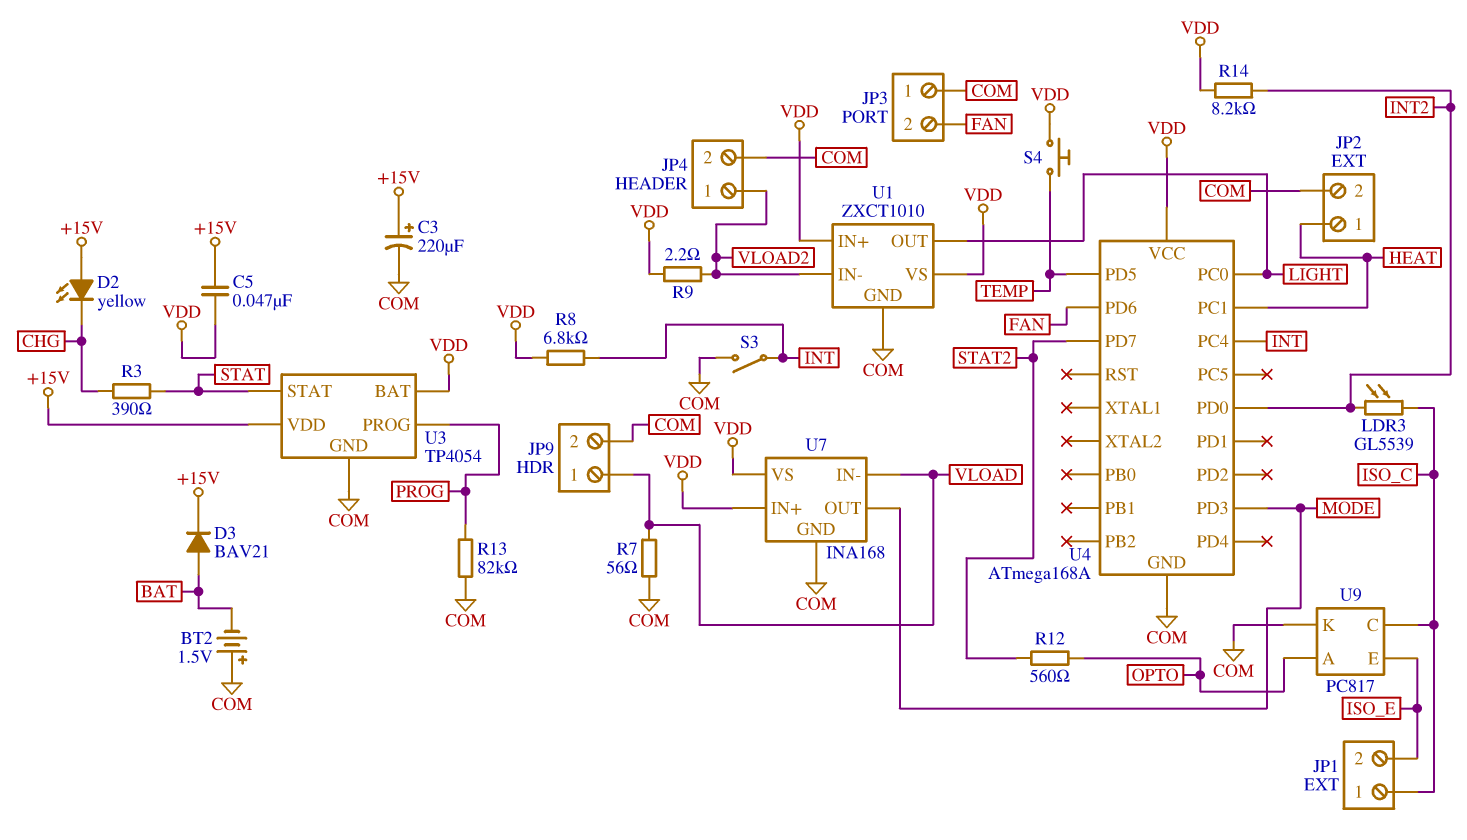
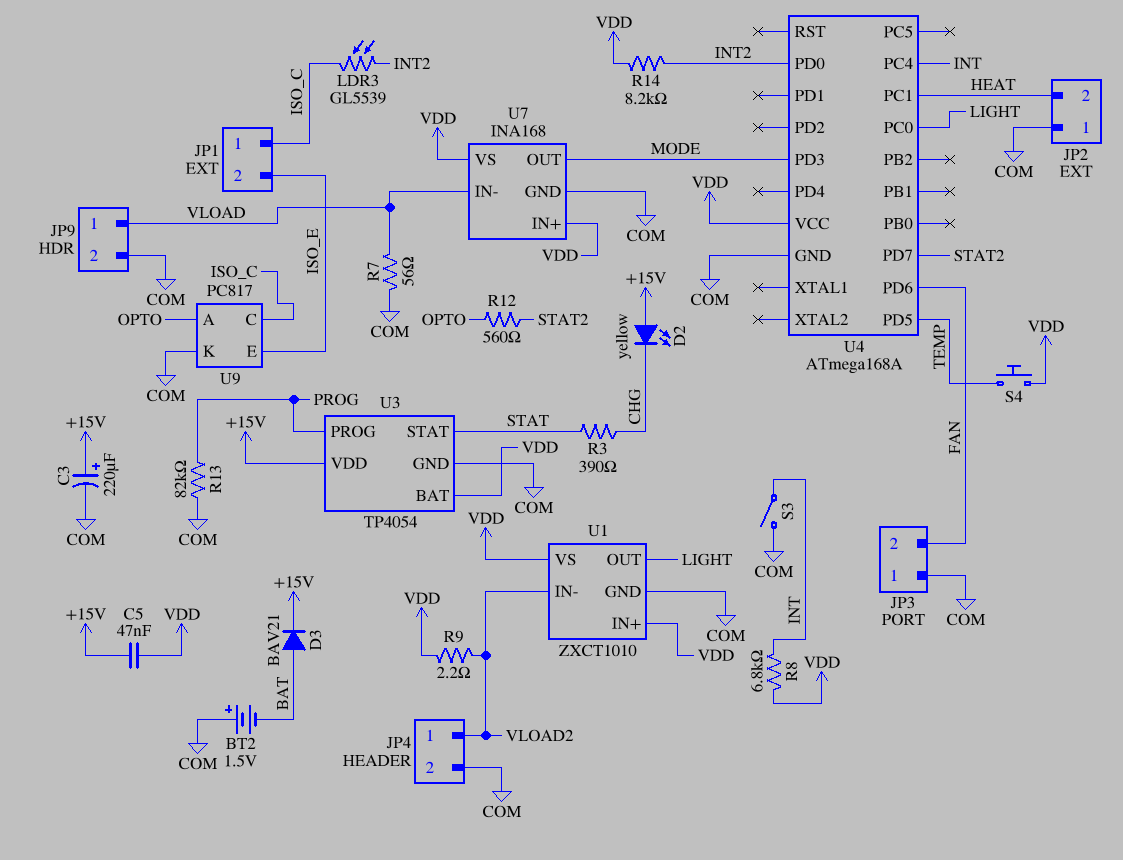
JP2 pin 1: HEAT -> COM
JP2 pin 2: COM -> HEAT

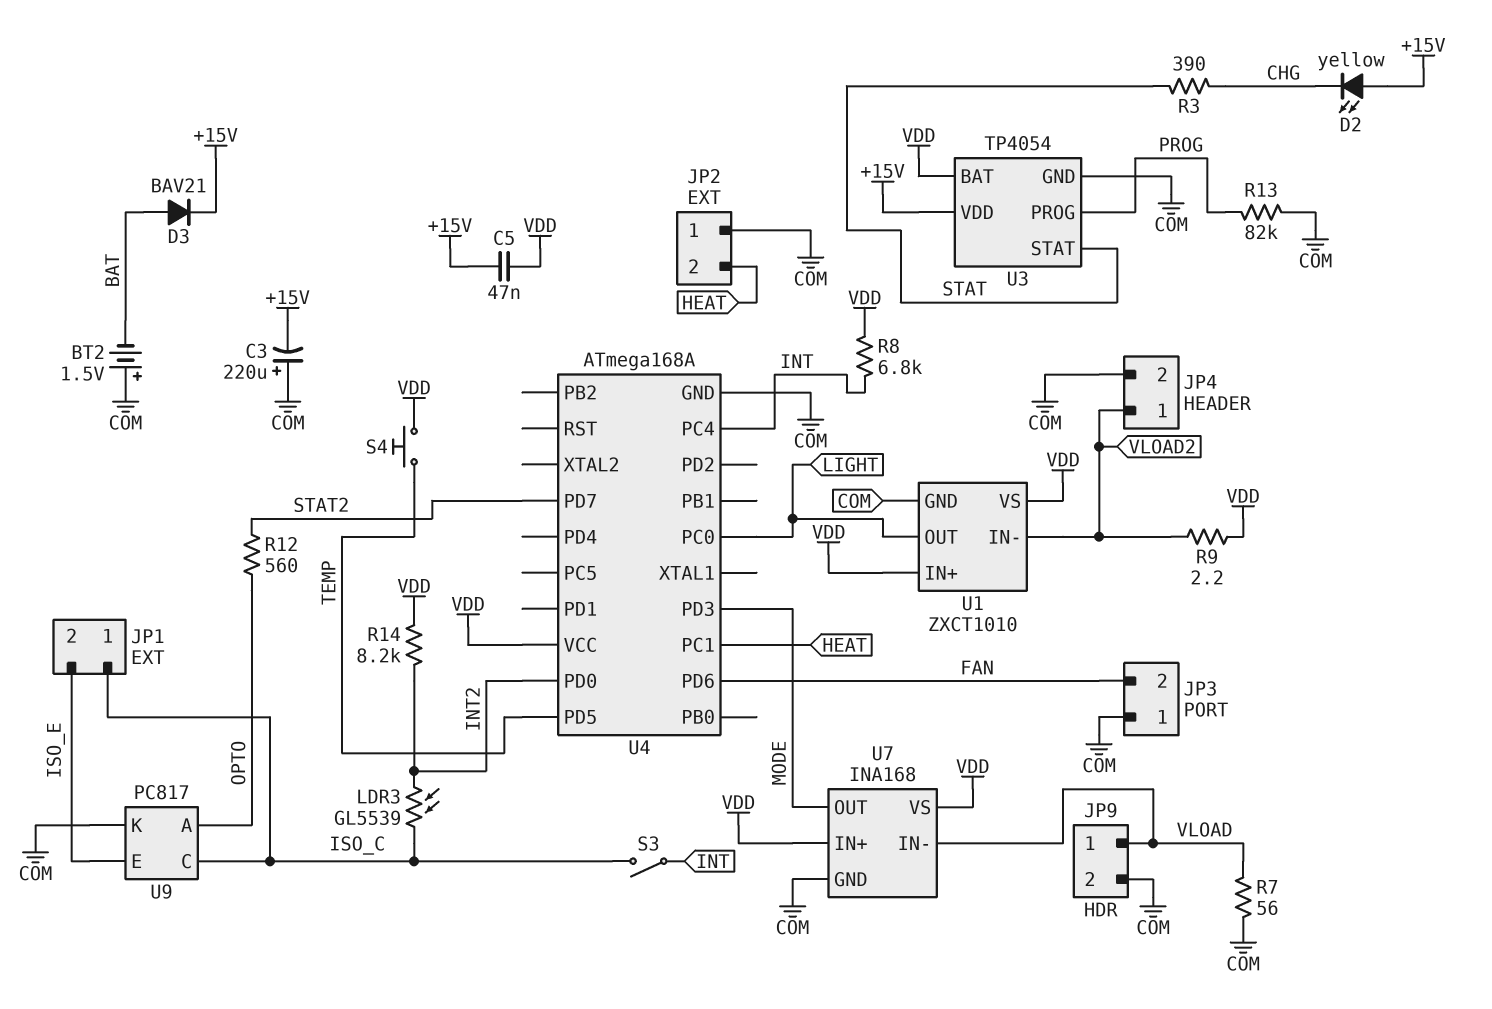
C3: 220uF (plus +15V, minus COM) -> 220uF (plus COM, minus +15V)
S3: switch (COM, INT) -> switch (INT, ISO_C)

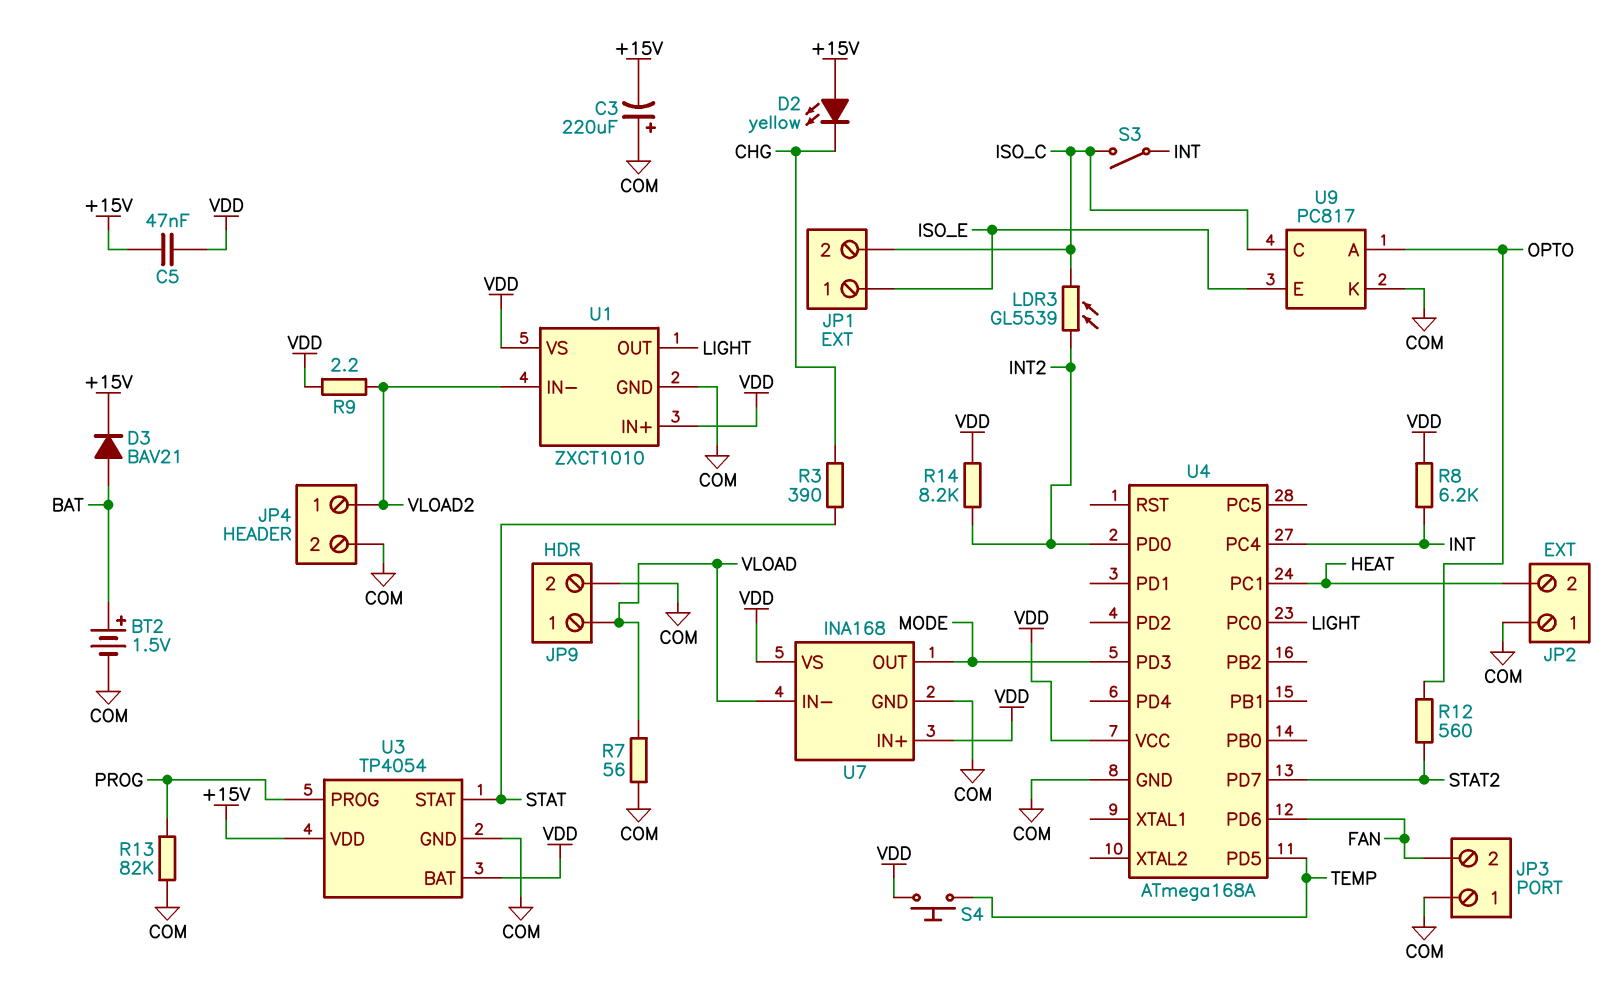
BT2: 1.5V (plus COM, minus BAT) -> 1.5V (plus BAT, minus COM)
JP1 pin 1: ISO_C -> ISO_E
JP1 pin 2: ISO_E -> ISO_C
R8: 6.8k (INT, VDD) -> 6.2k (INT, VDD)

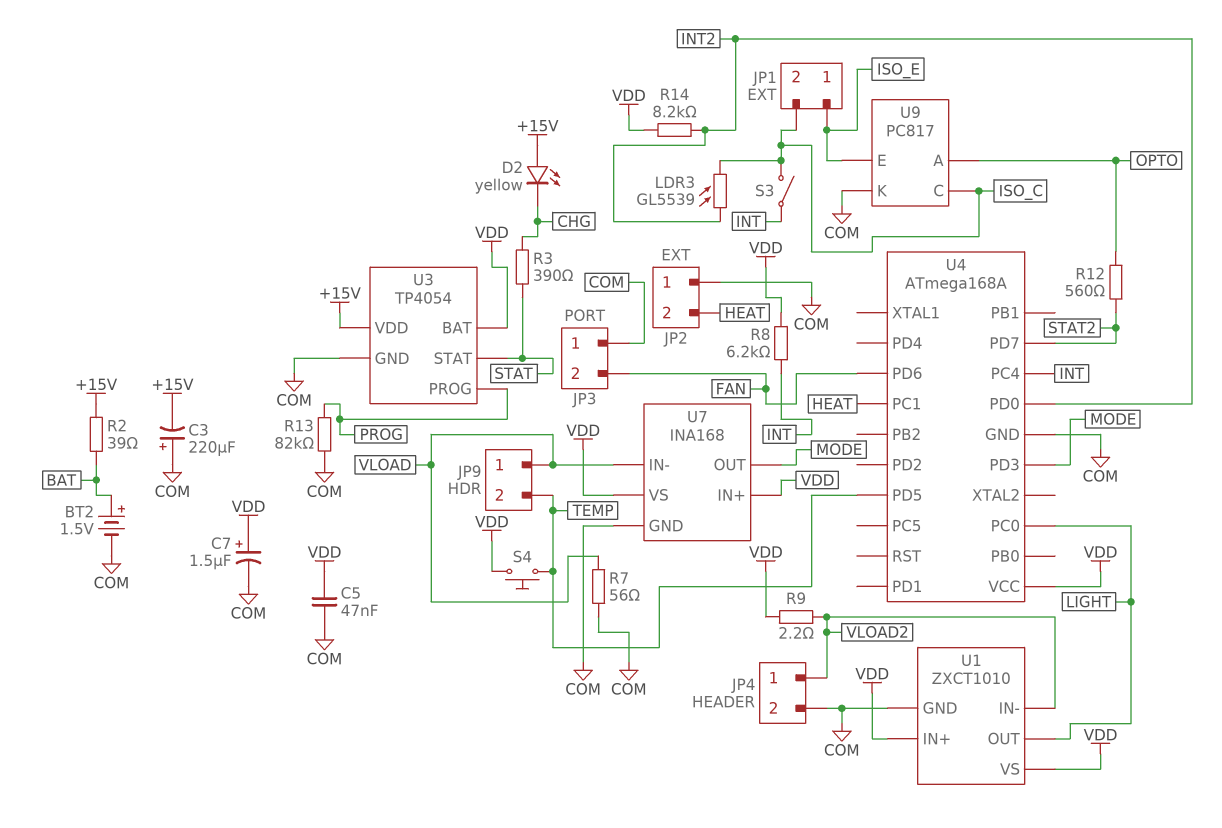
C5: 47nF (+15V, VDD) -> 47nF (COM, VDD)
C7: none -> 1.5uF (plus VDD, minus COM)
D3: diode BAV21 (A BAT, K +15V) -> none
JP9 pin 2: COM -> TEMP
R2: none -> 39 (+15V, BAT)

